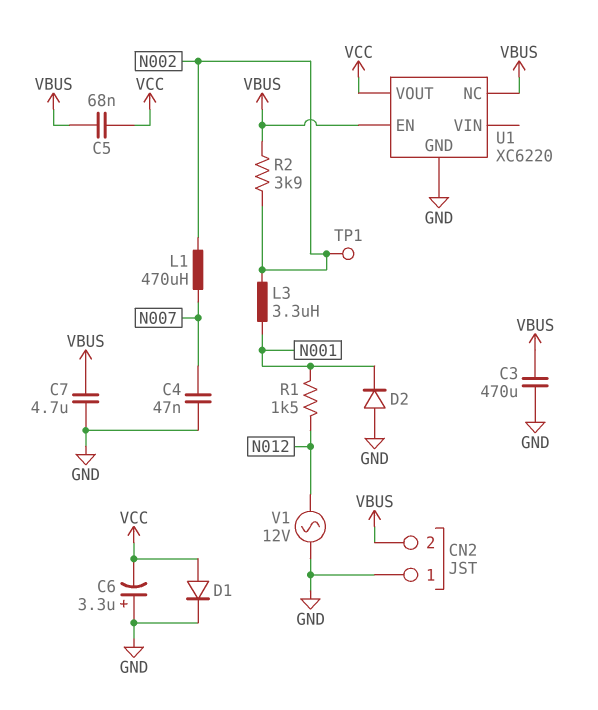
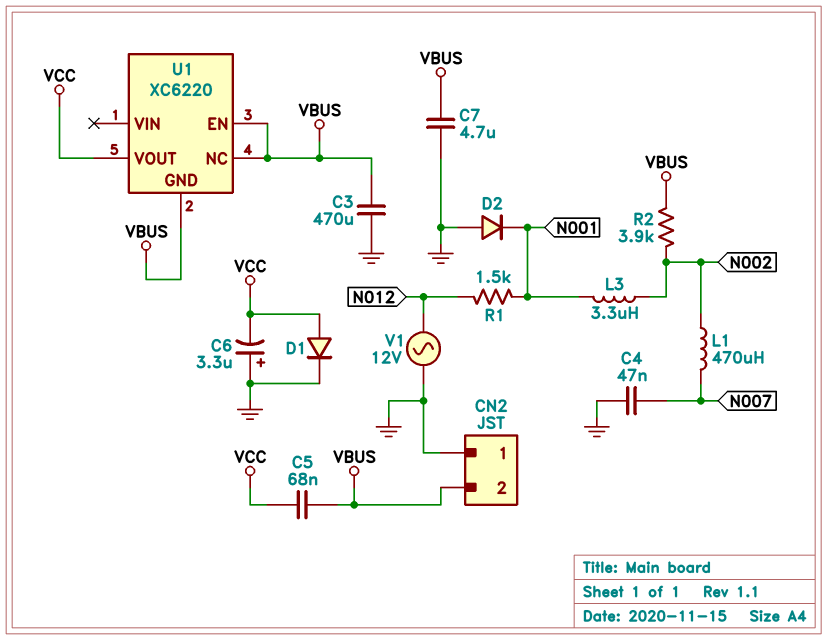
TP1: test point (N002) -> none
U1 pin GND: GND -> VBUS

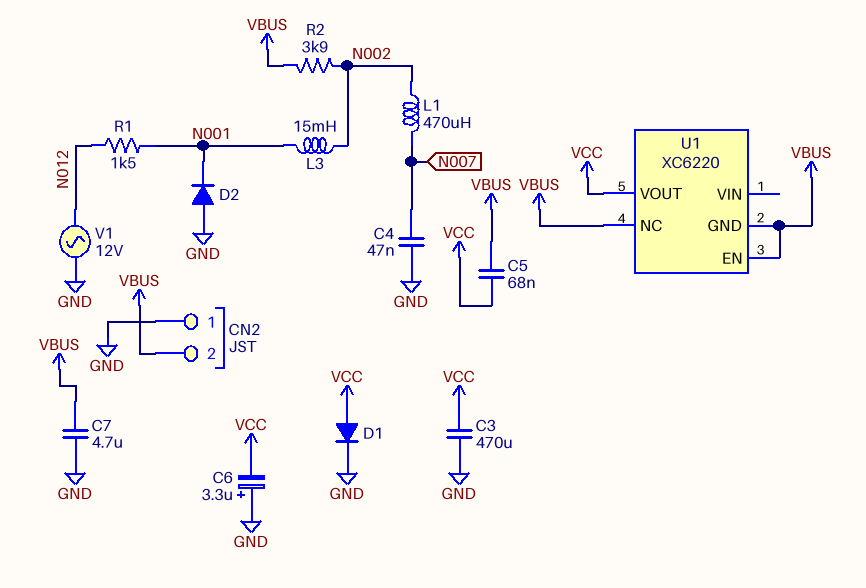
C3: 470uF (GND, VBUS) -> 470uF (GND, VCC)
L3: 3.3uH (N001, N002) -> 15mH (N001, N002)

